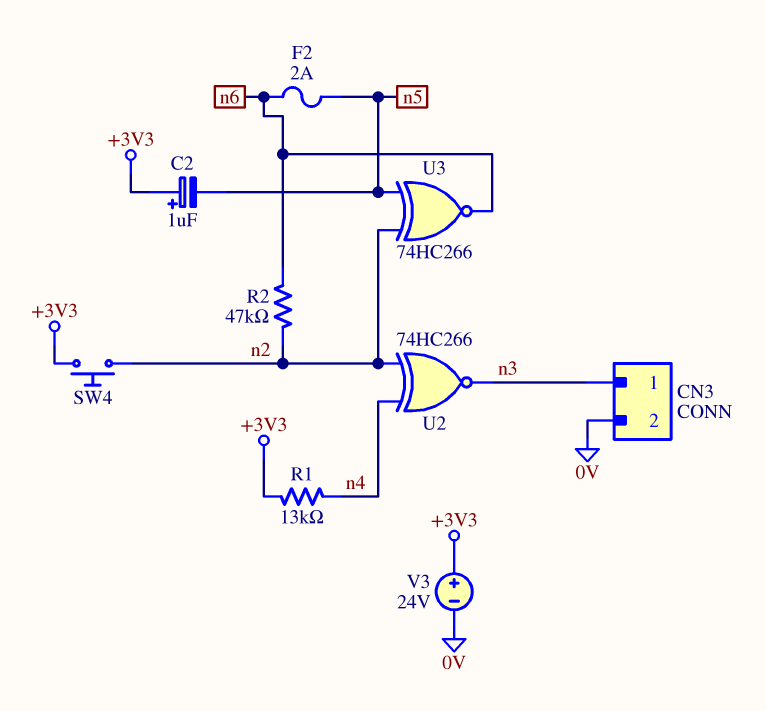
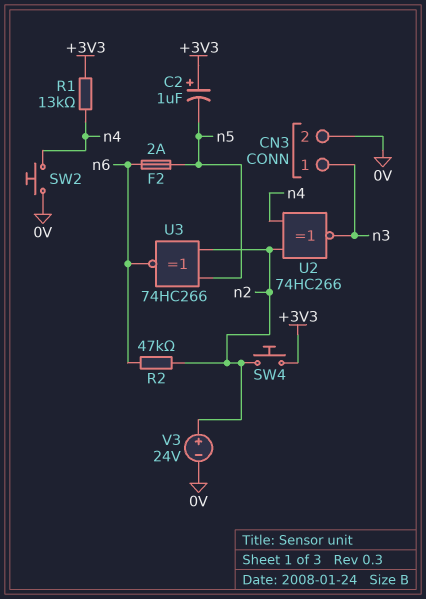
SW2: none -> button (0V, n4)
V3: 24V (plus +3V3, minus 0V) -> 24V (plus n2, minus 0V)

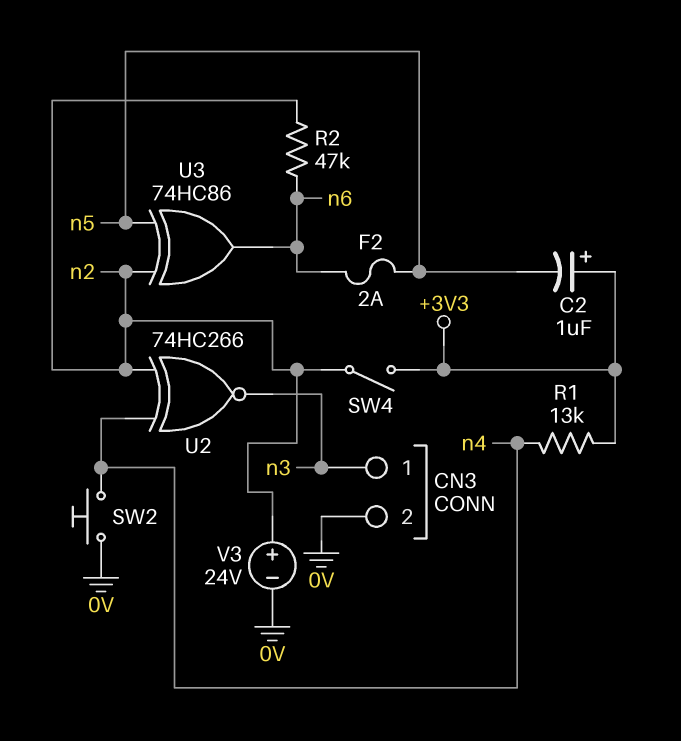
SW4: button (+3V3, n2) -> switch (+3V3, n2)
U3: XNOR 74HC266 (in n2, in n5, out n6) -> XOR 74HC86 (in n2, in n5, out n6)

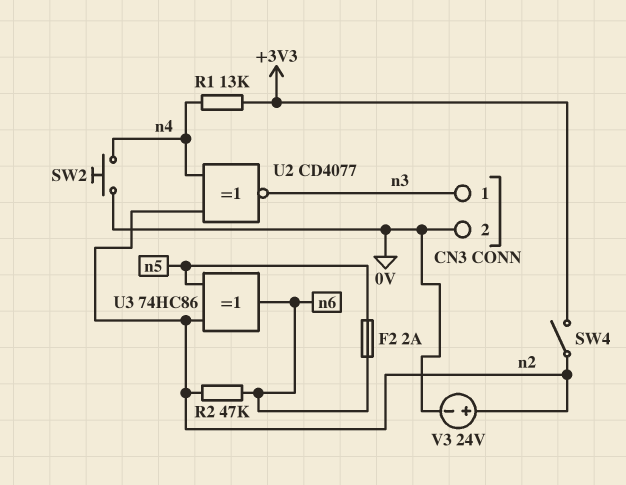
C2: 1uF (plus +3V3, minus n5) -> none
U2: XNOR 74HC266 (in n2, in n4, out n3) -> XNOR CD4077 (in n2, in n4, out n3)

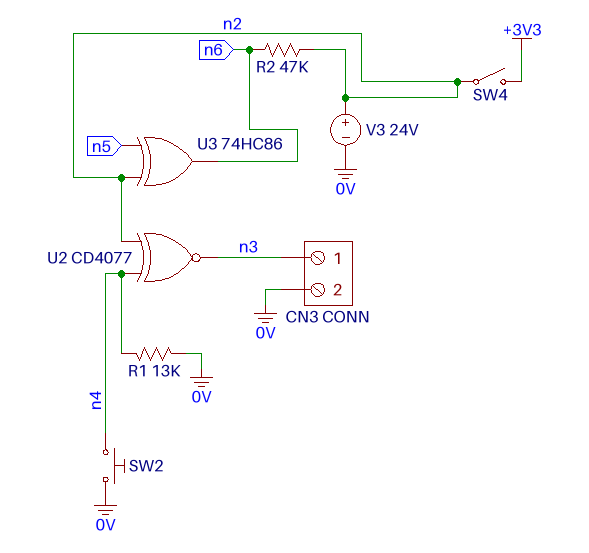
F2: 2A (n5, n6) -> none
R1: 13k (+3V3, n4) -> 13k (0V, n4)

